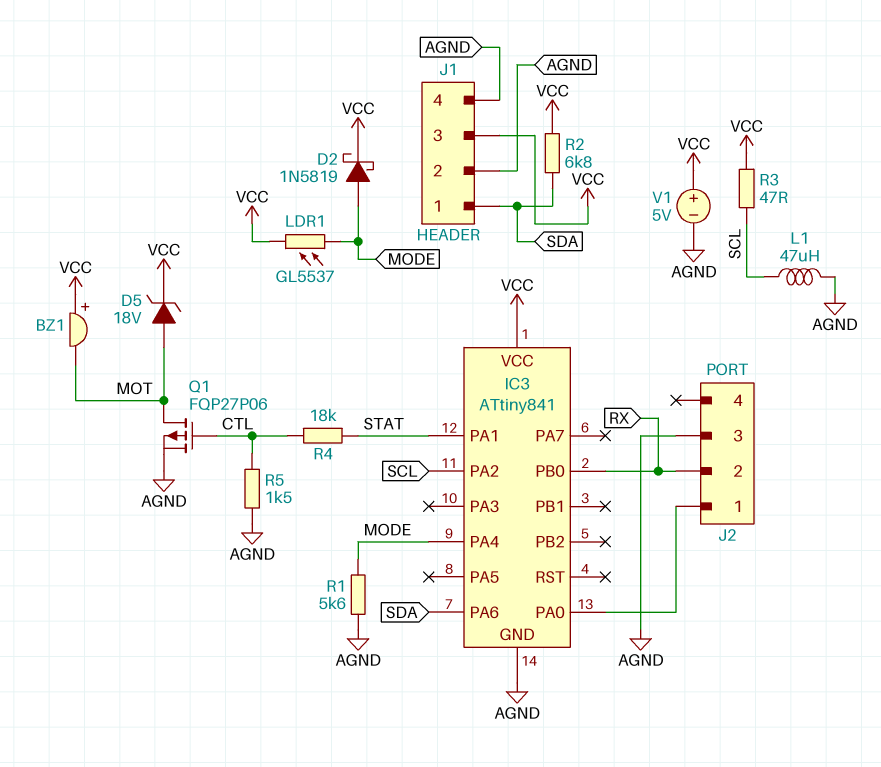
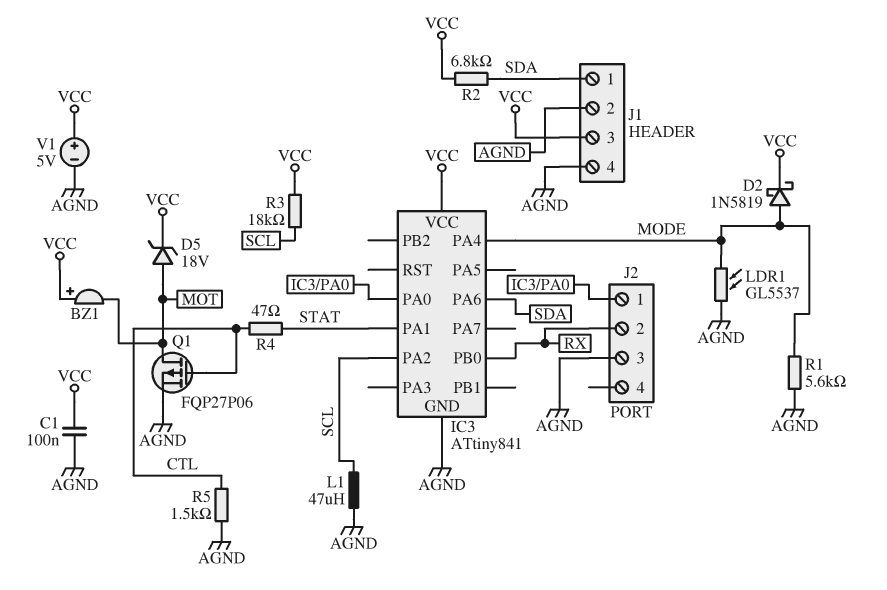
C1: none -> 100nF (AGND, VCC)
LDR1: GL5537 (MODE, VCC) -> GL5537 (AGND, MODE)
R3: 47 (SCL, VCC) -> 18k (SCL, VCC)
R4: 18k (CTL, STAT) -> 47 (CTL, STAT)

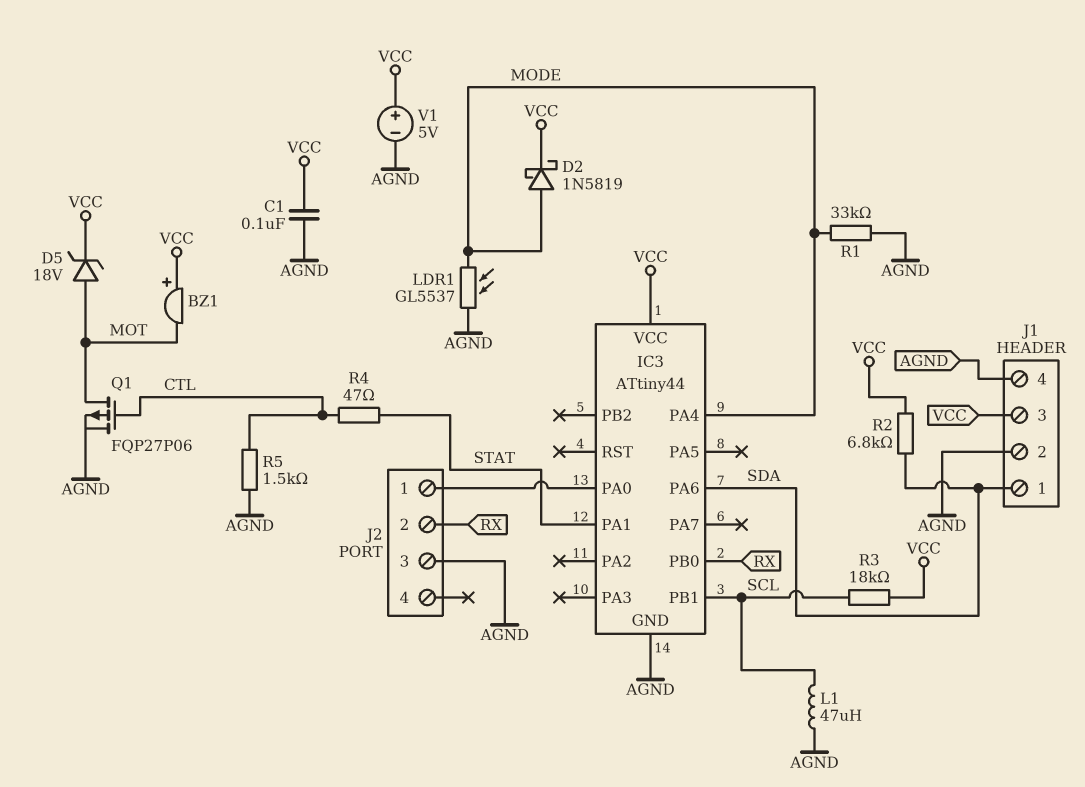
IC3: ATtiny841 -> ATtiny44
IC3 pin PA2: SCL -> none
IC3 pin PB1: none -> SCL
R1: 5.6k (AGND, MODE) -> 33k (AGND, MODE)

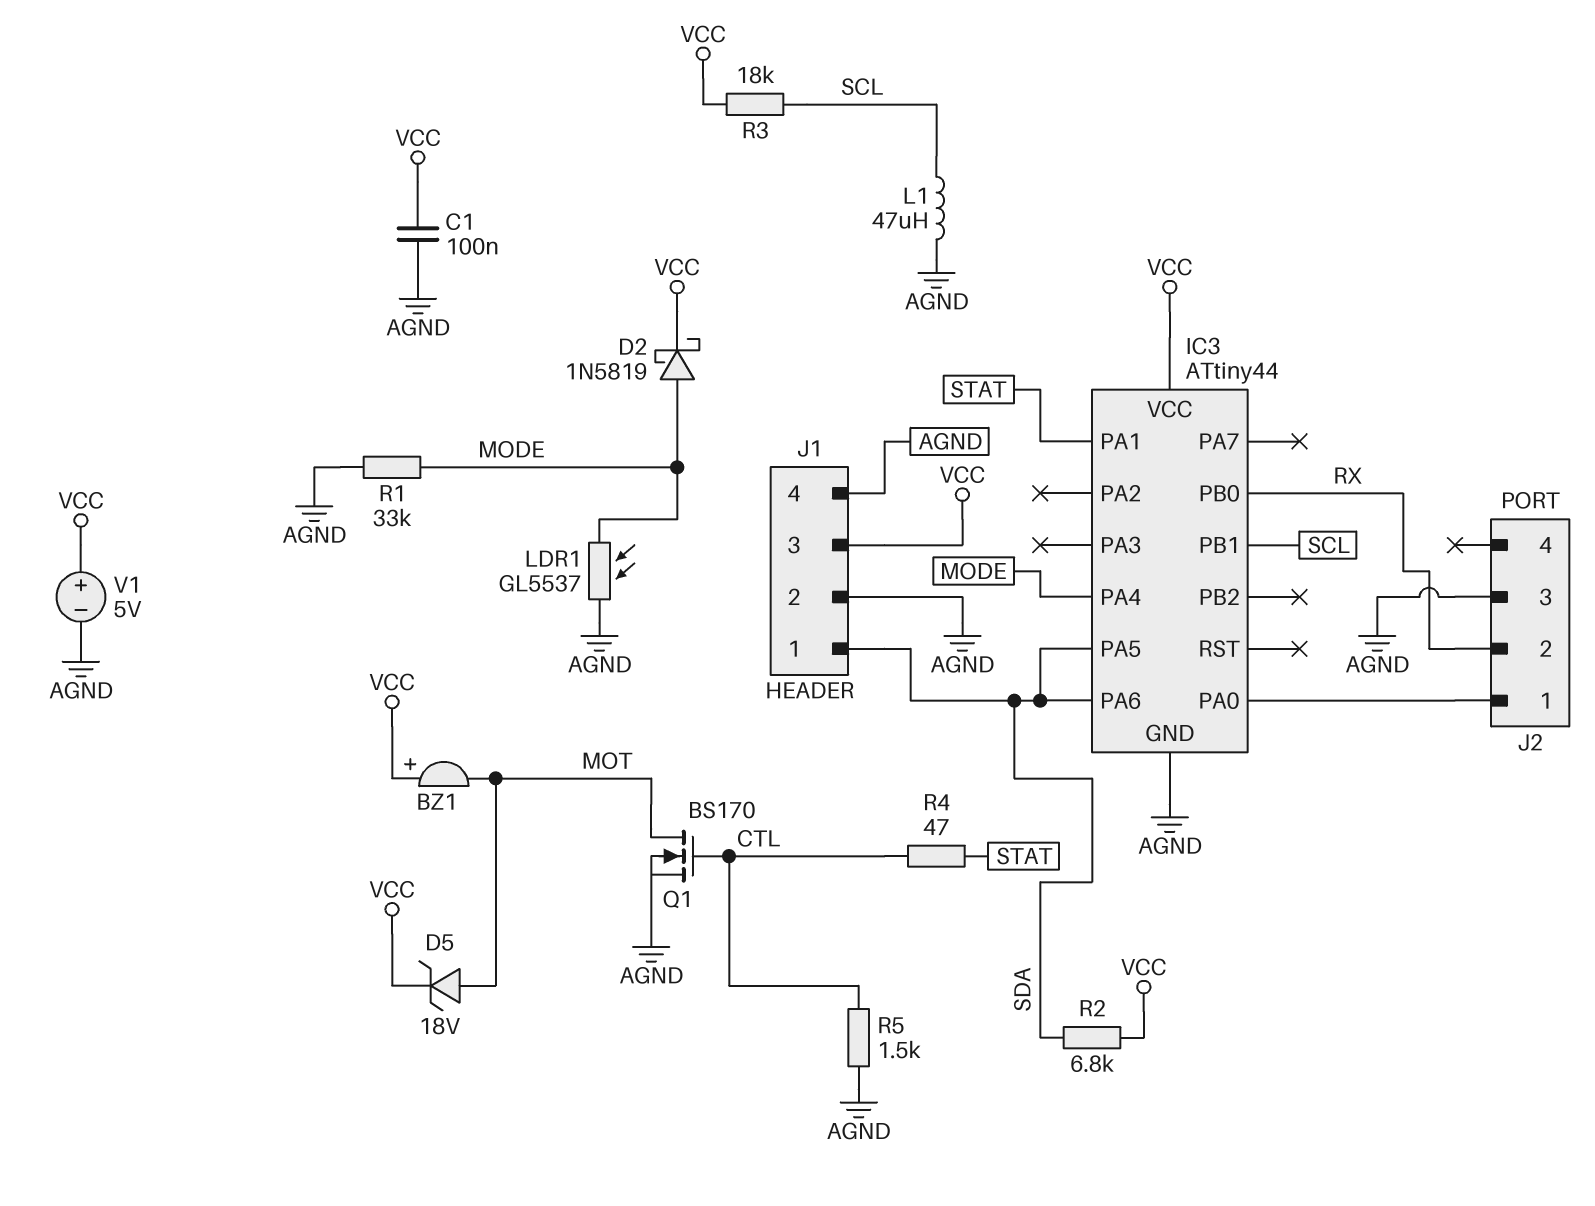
IC3 pin PA5: none -> SDA
Q1: PMOS FQP27P06 (G CTL, D MOT, S AGND) -> NMOS BS170 (G CTL, D MOT, S AGND)

